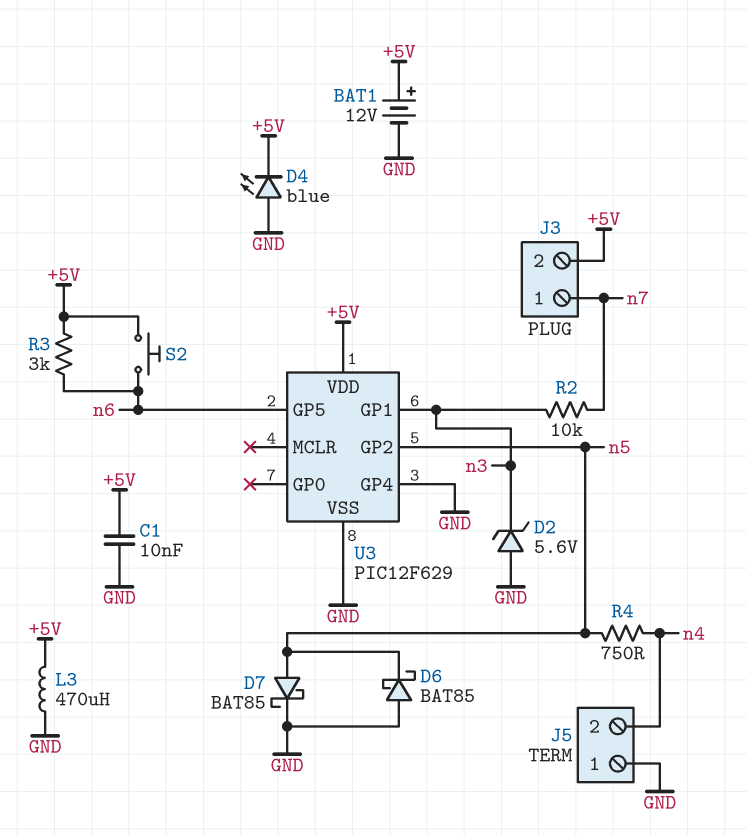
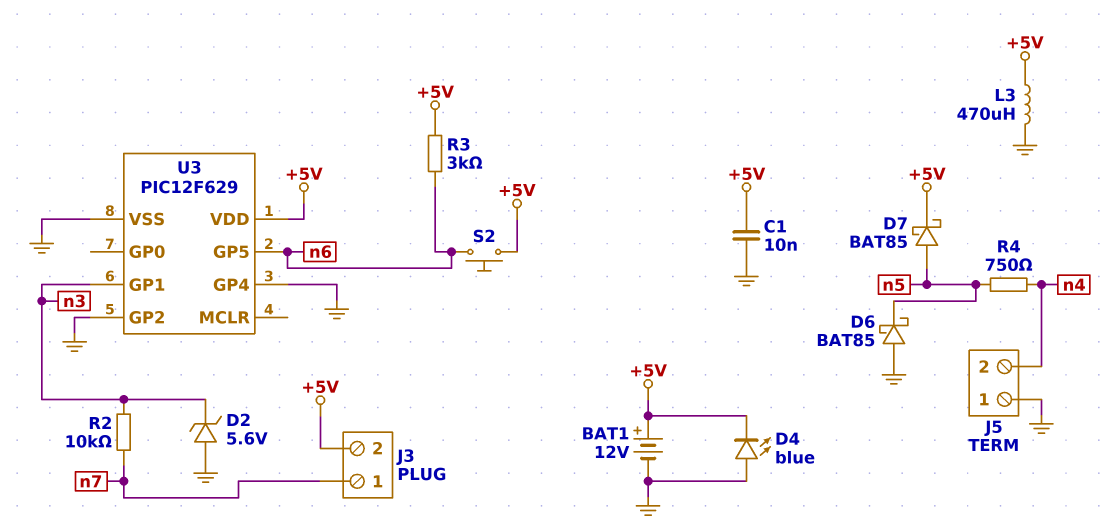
D7: schottky BAT85 (A n5, K GND) -> schottky BAT85 (A n5, K +5V)
U3 pin GP2: n5 -> GND

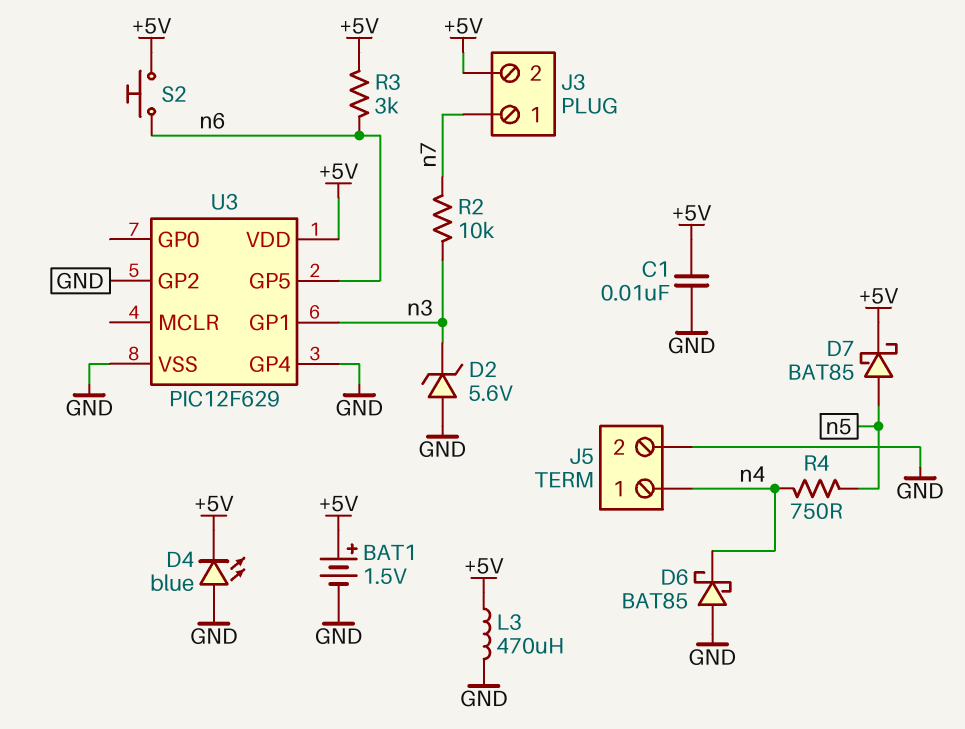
BAT1: 12V (plus +5V, minus GND) -> 1.5V (plus +5V, minus GND)
D6: schottky BAT85 (A GND, K n5) -> schottky BAT85 (A GND, K n4)
J5 pin 1: GND -> n4
J5 pin 2: n4 -> GND

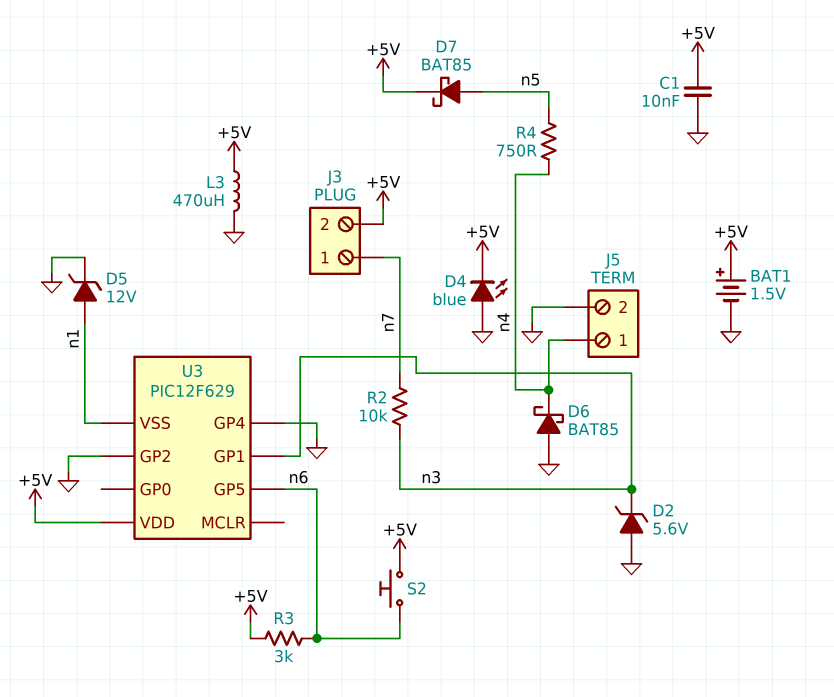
D5: none -> zener 12V (A n1, K GND)
U3 pin VSS: GND -> n1

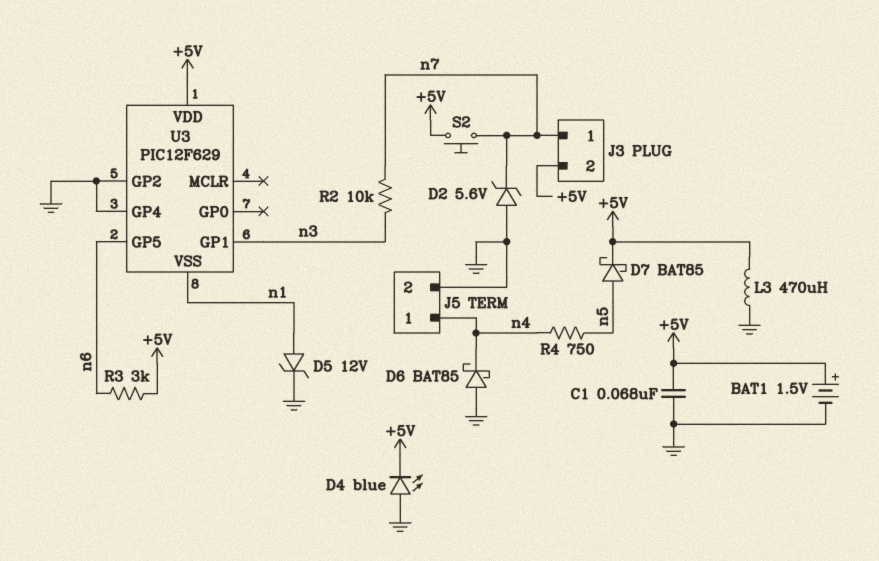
C1: 10nF (+5V, GND) -> 68nF (+5V, GND)
D2: zener 5.6V (A GND, K n3) -> zener 5.6V (A GND, K n7)
S2: button (+5V, n6) -> button (+5V, n7)

